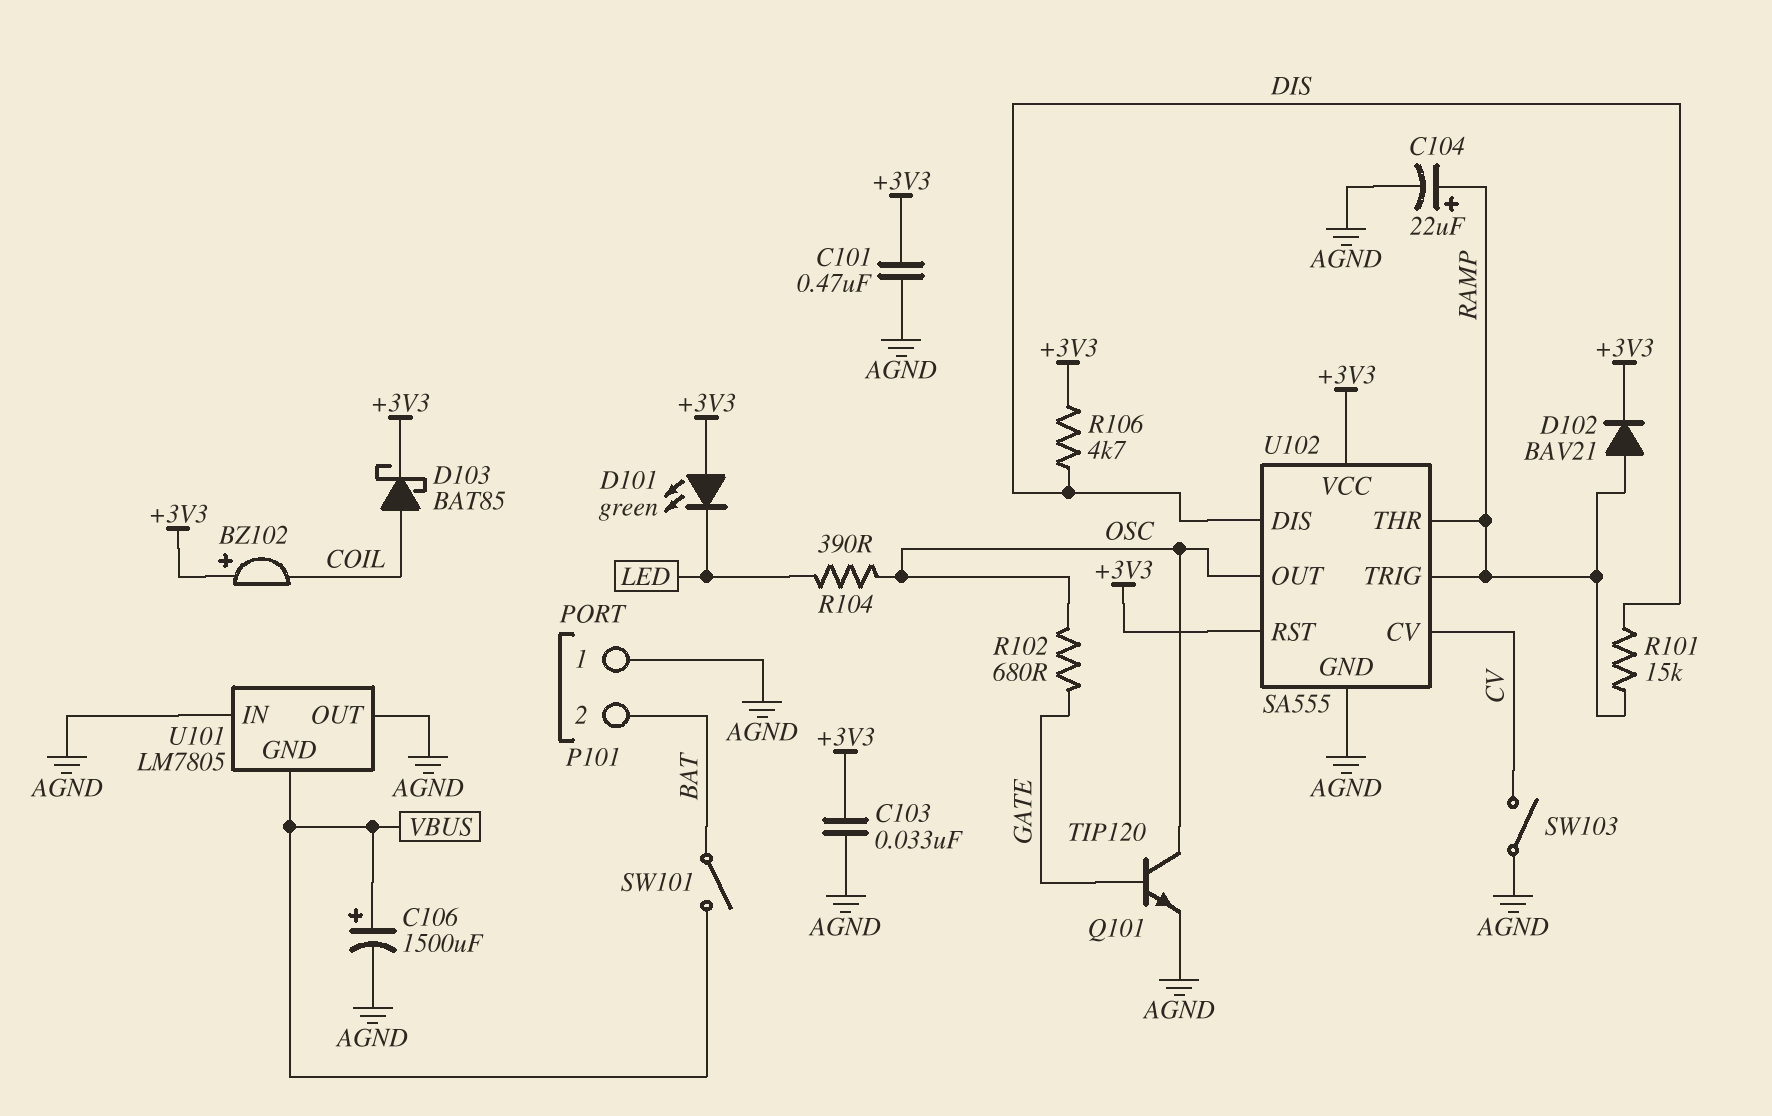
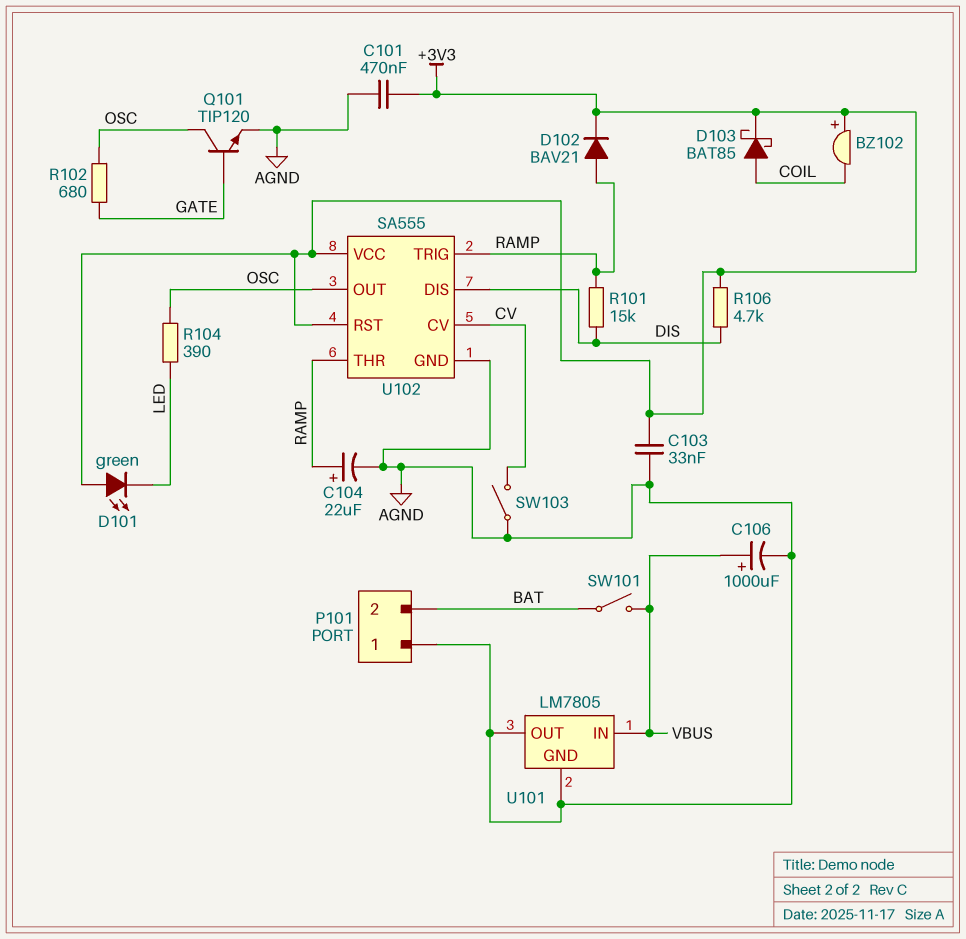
C106: 1500uF (plus VBUS, minus AGND) -> 1000uF (plus VBUS, minus AGND)
U101 pin GND: VBUS -> AGND
U101 pin IN: AGND -> VBUS

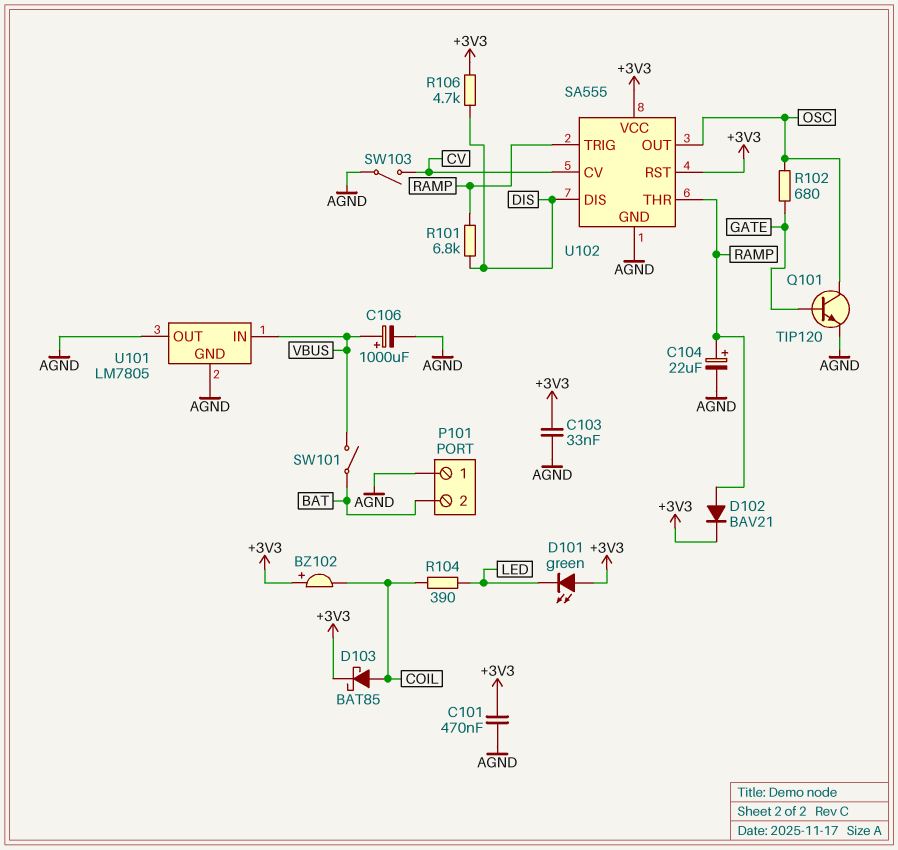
R101: 15k (DIS, RAMP) -> 6.8k (DIS, RAMP)
R104: 390 (LED, OSC) -> 390 (COIL, LED)

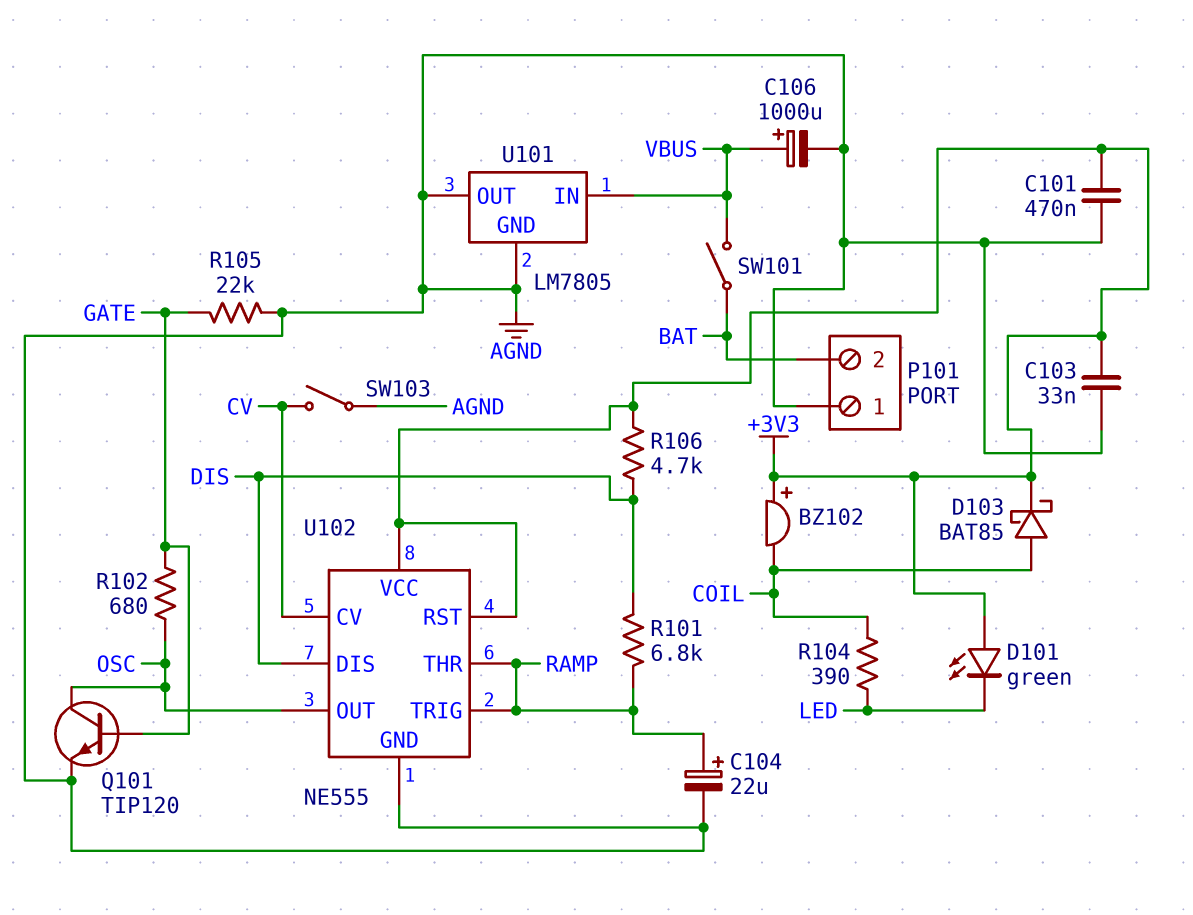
D102: diode BAV21 (A RAMP, K +3V3) -> none
R105: none -> 22k (AGND, GATE)
U102: SA555 -> NE555

